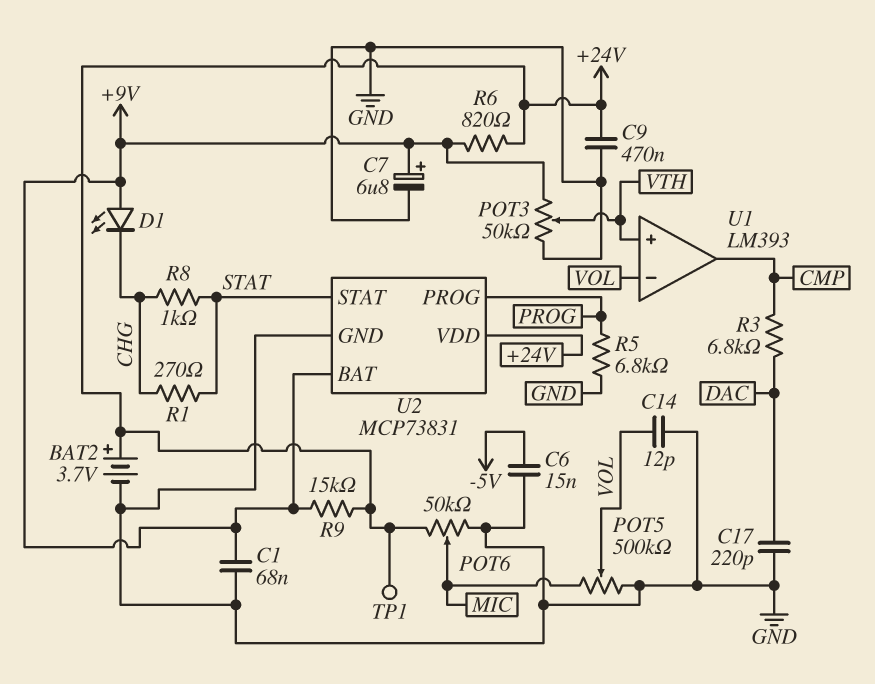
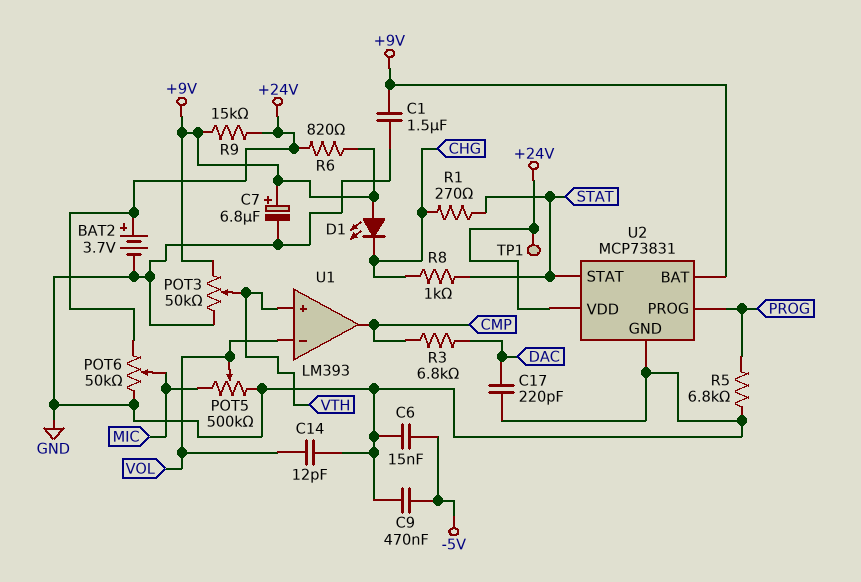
C1: 68nF (+9V, GND) -> 1.5uF (+9V, GND)
C9: 470nF (+24V, GND) -> 470nF (-5V, GND)

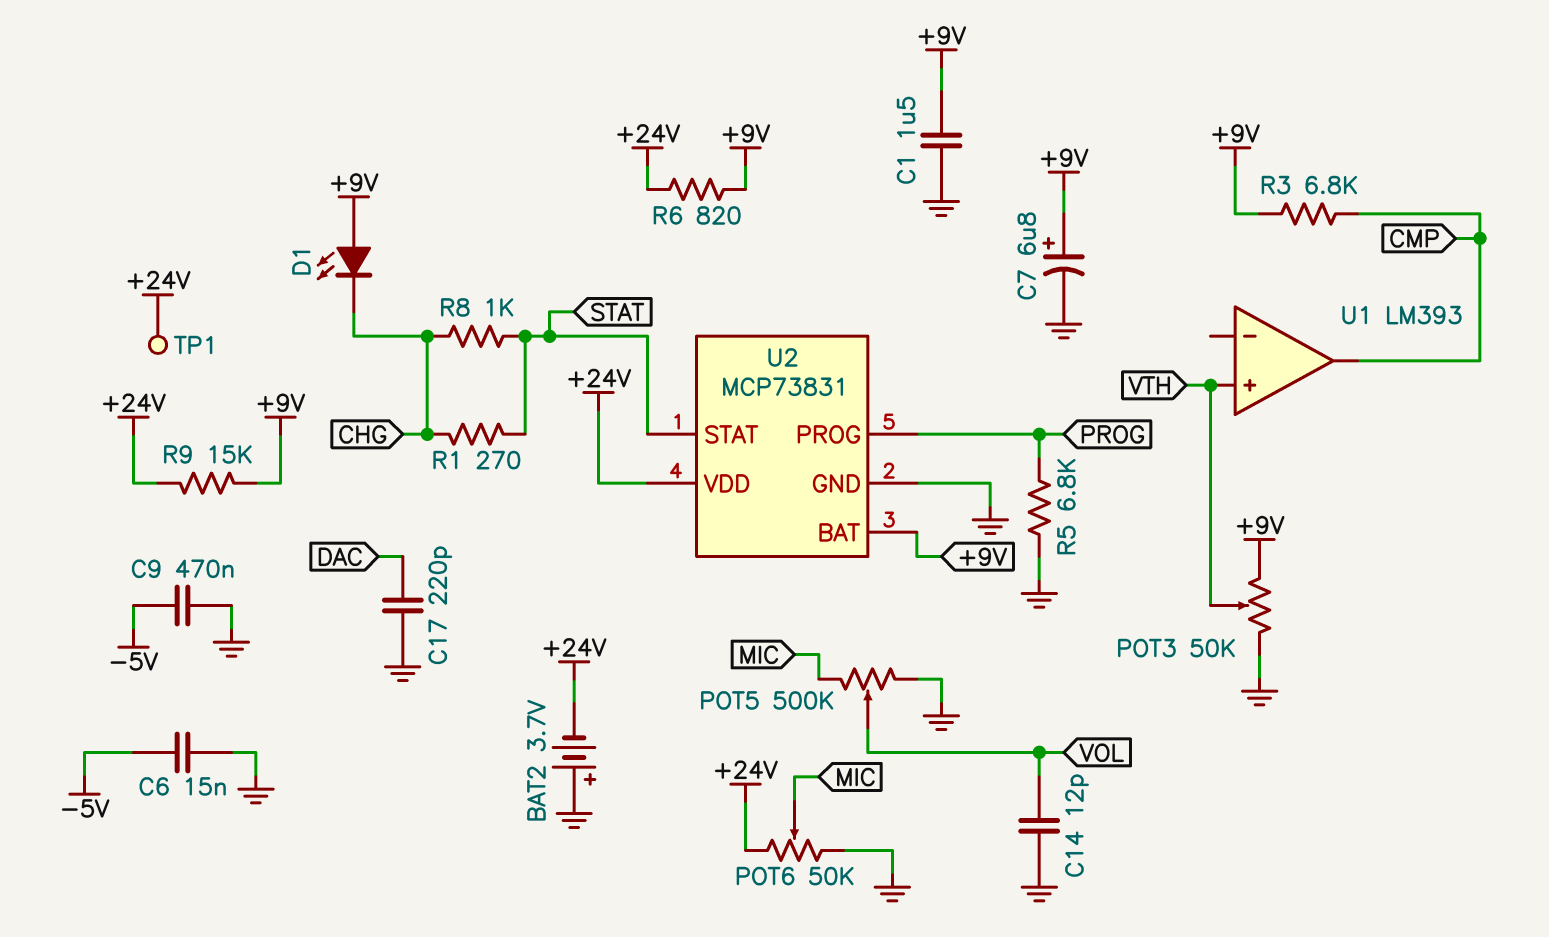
BAT2: 3.7V (plus +24V, minus GND) -> 3.7V (plus GND, minus +24V)
R3: 6.8k (CMP, DAC) -> 6.8k (+9V, CMP)
U1 pin in-: VOL -> none

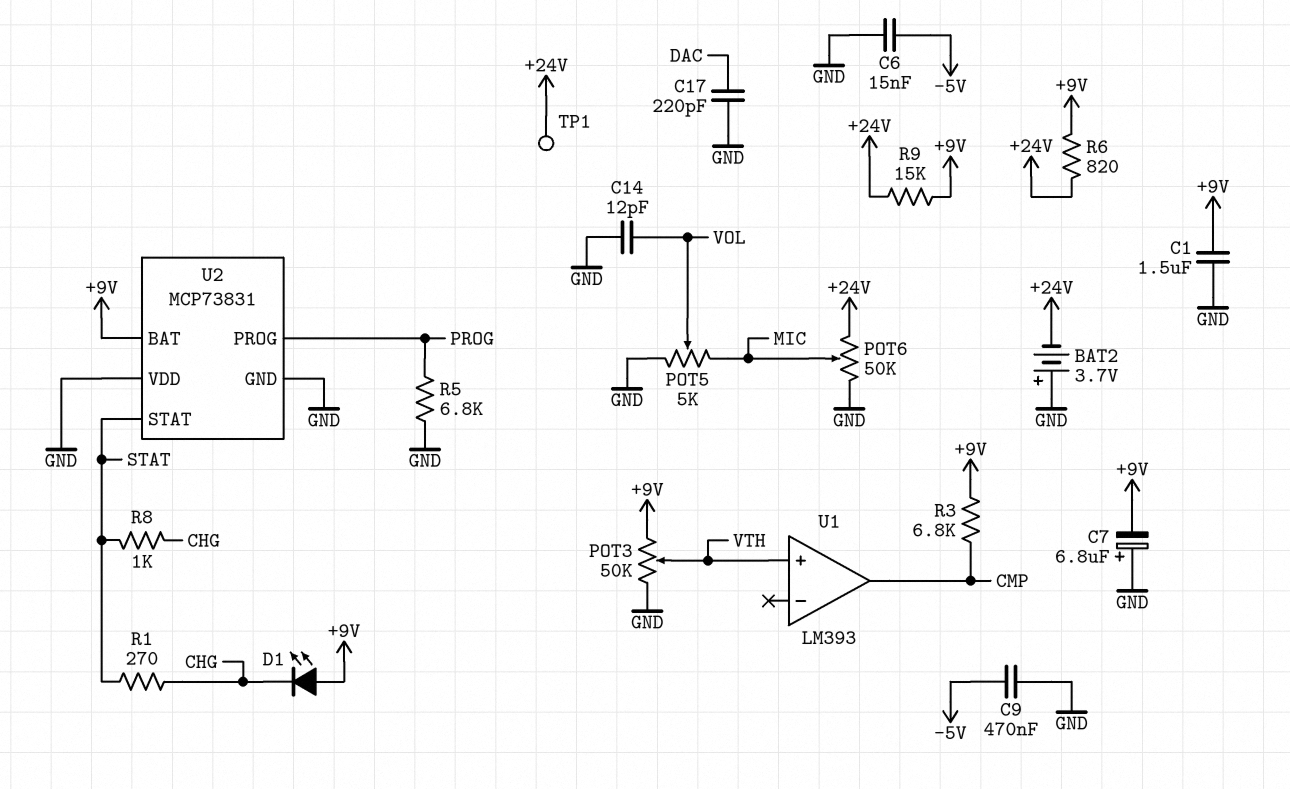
C7: 6.8uF (plus +9V, minus GND) -> 6.8uF (plus GND, minus +9V)
POT5: 500k (GND, MIC, wiper VOL) -> 5k (GND, MIC, wiper VOL)
U2 pin VDD: +24V -> GND

